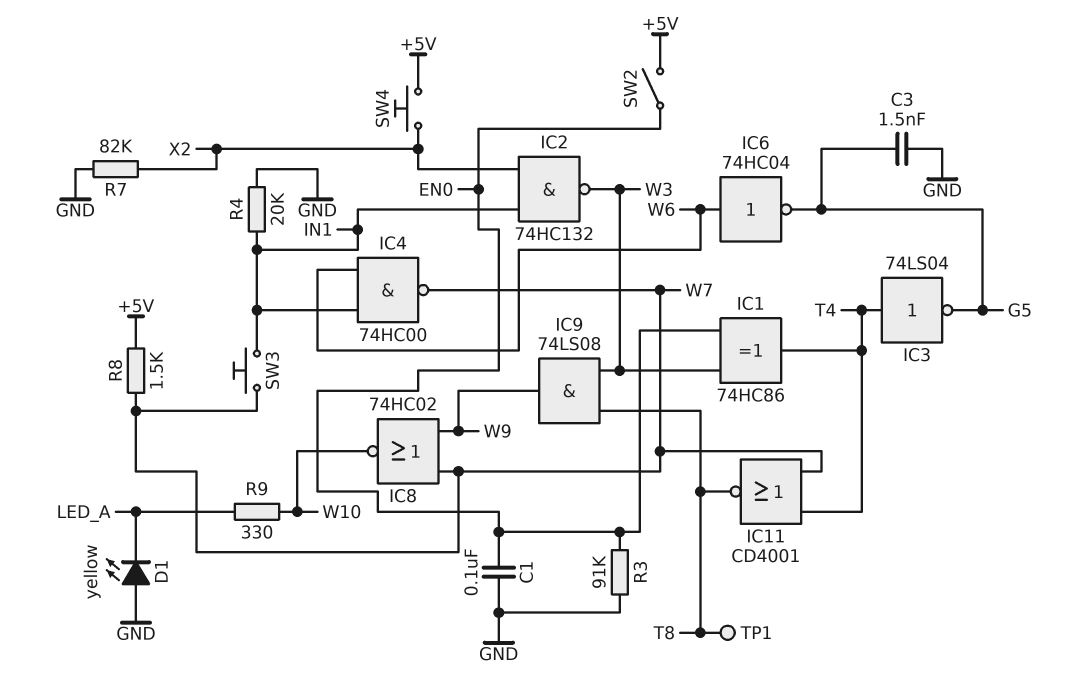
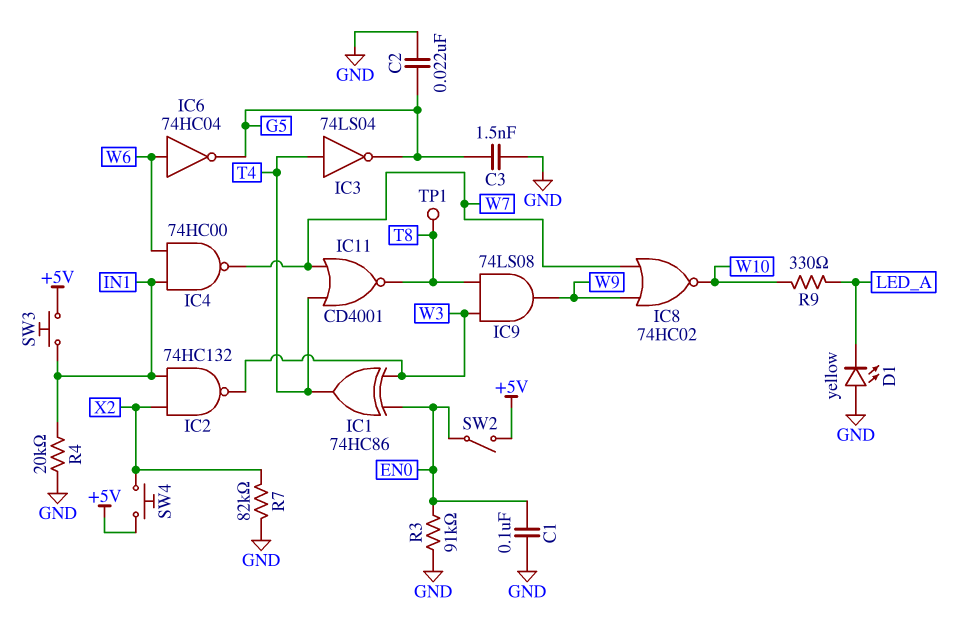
C2: none -> 22nF (G5, GND)
R8: 1.5k (+5V, W7) -> none
SW3: button (IN1, W7) -> button (+5V, IN1)

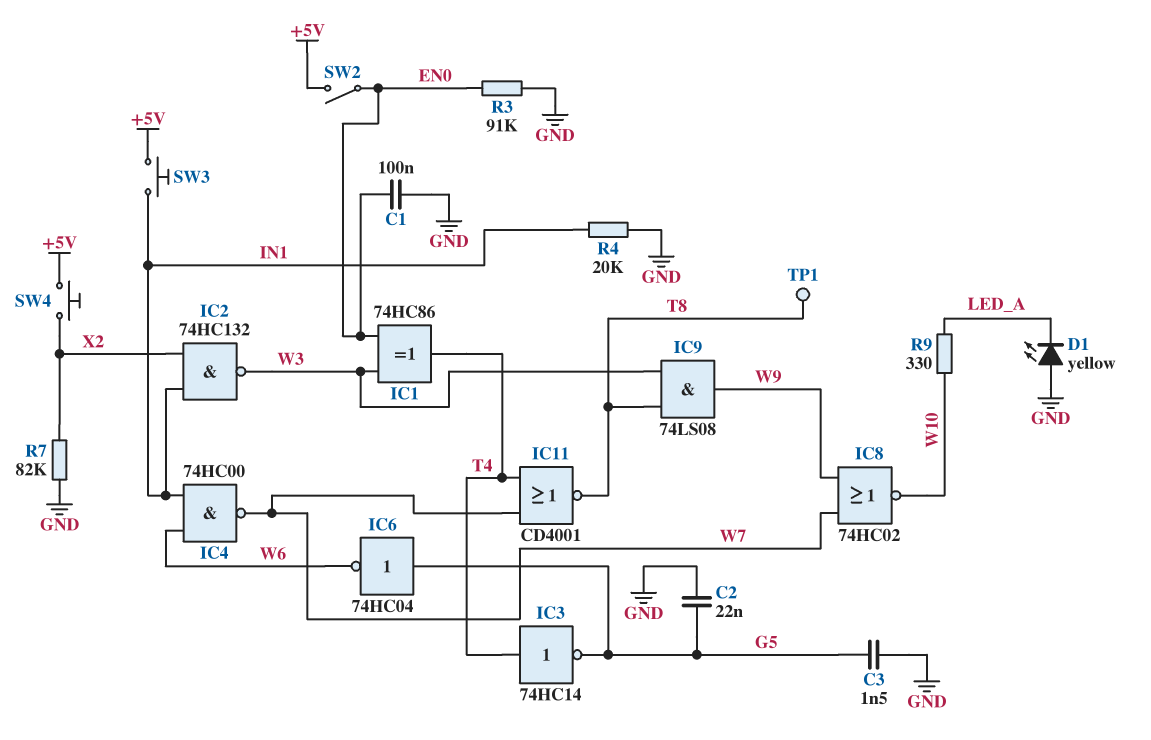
IC3: NOT 74LS04 (in T4, out G5) -> NOT 74HC14 (in T4, out G5)
IC6: NOT 74HC04 (in W6, out G5) -> NOT 74HC04 (in G5, out W6)

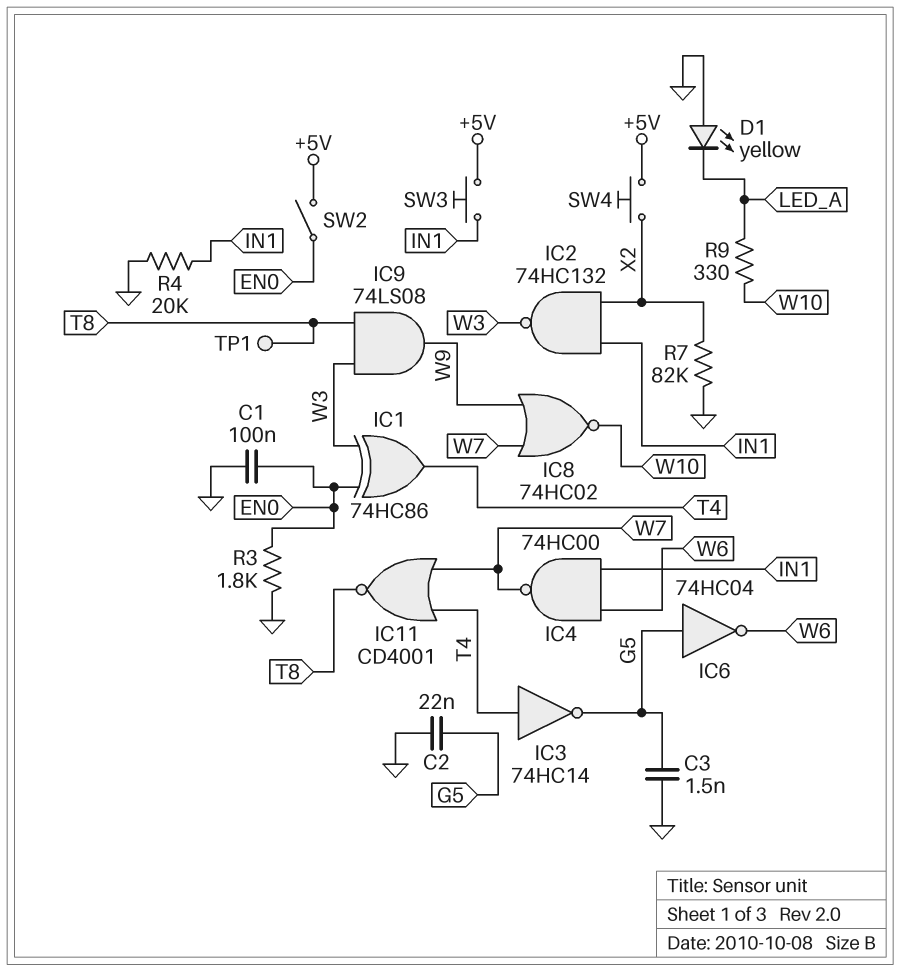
R3: 91k (EN0, GND) -> 1.8k (EN0, GND)

